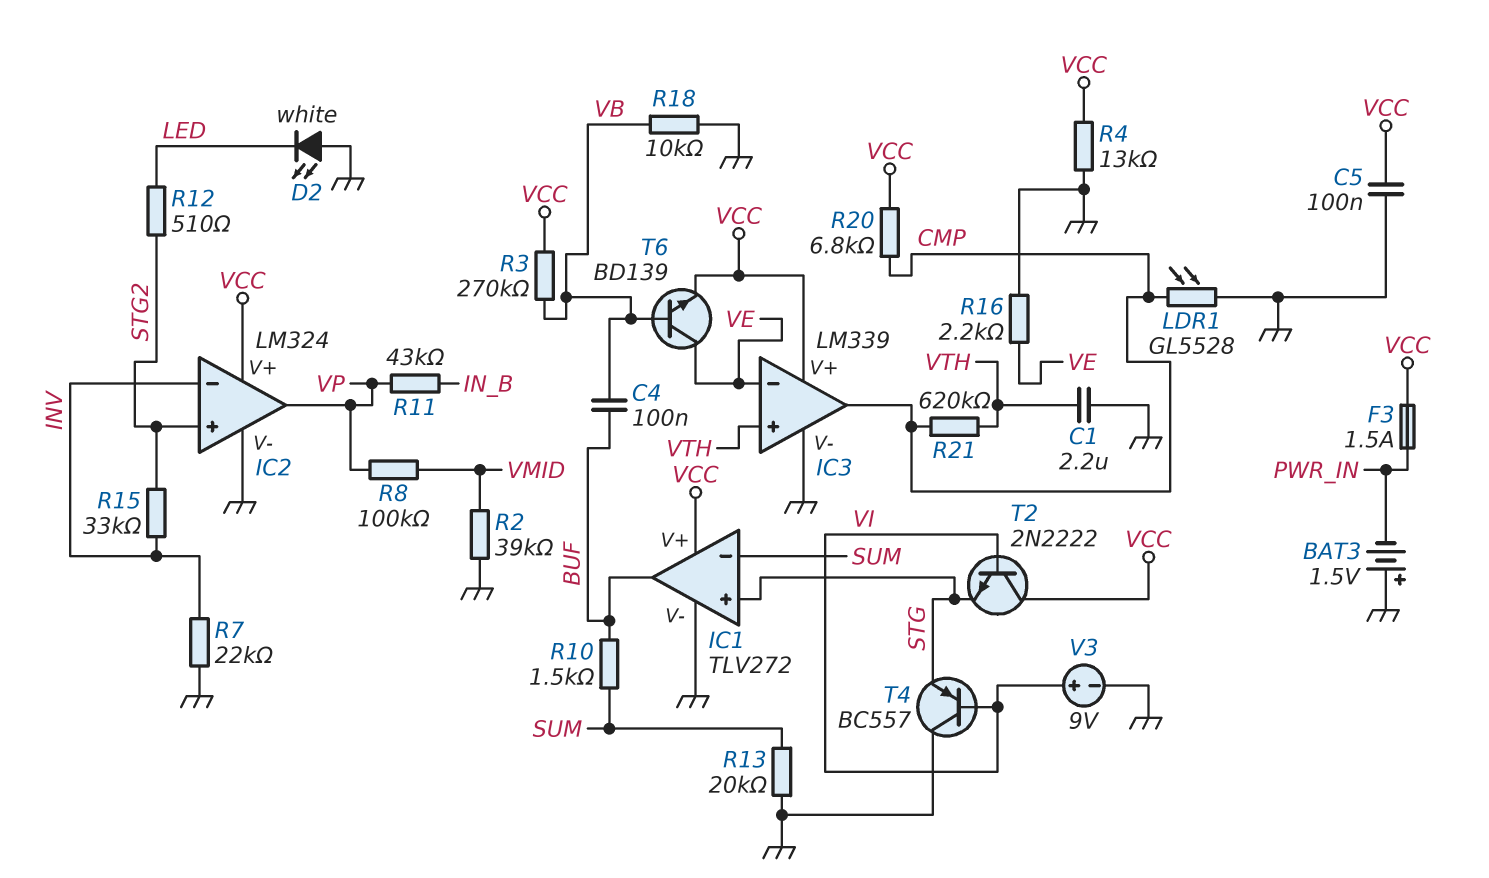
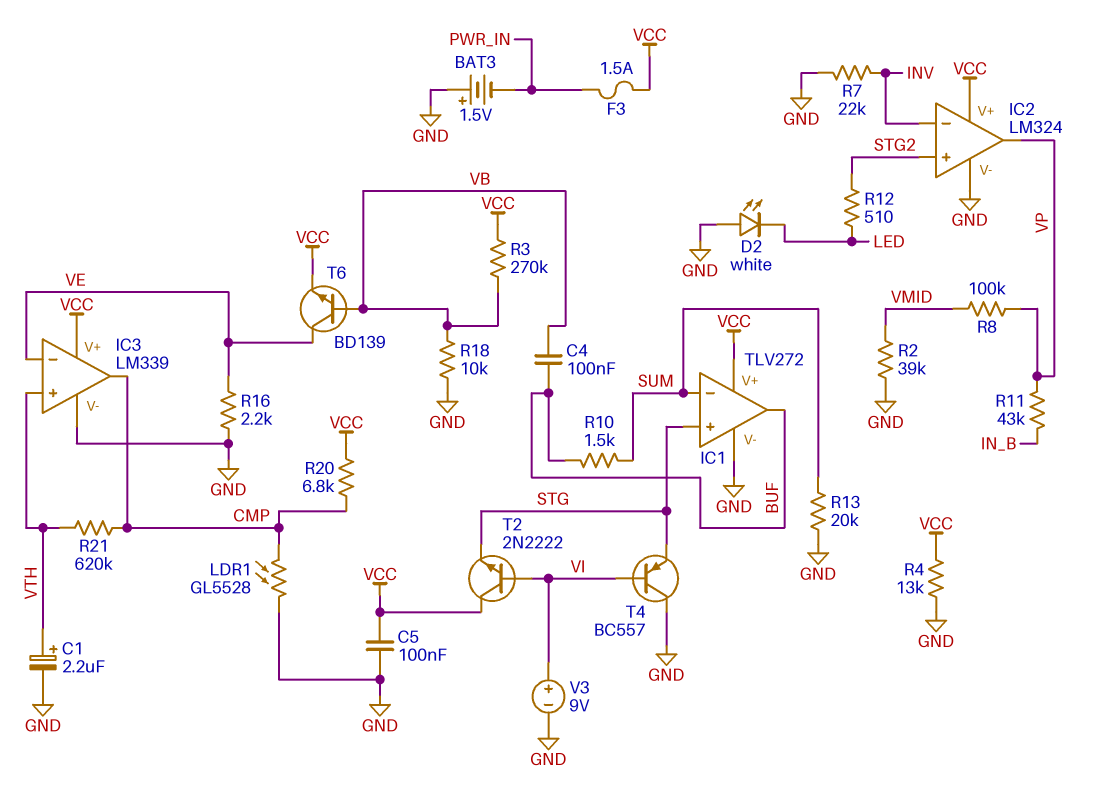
C1: 2.2uF (GND, VTH) -> 2.2uF (plus VTH, minus GND)
R15: 33k (INV, STG2) -> none

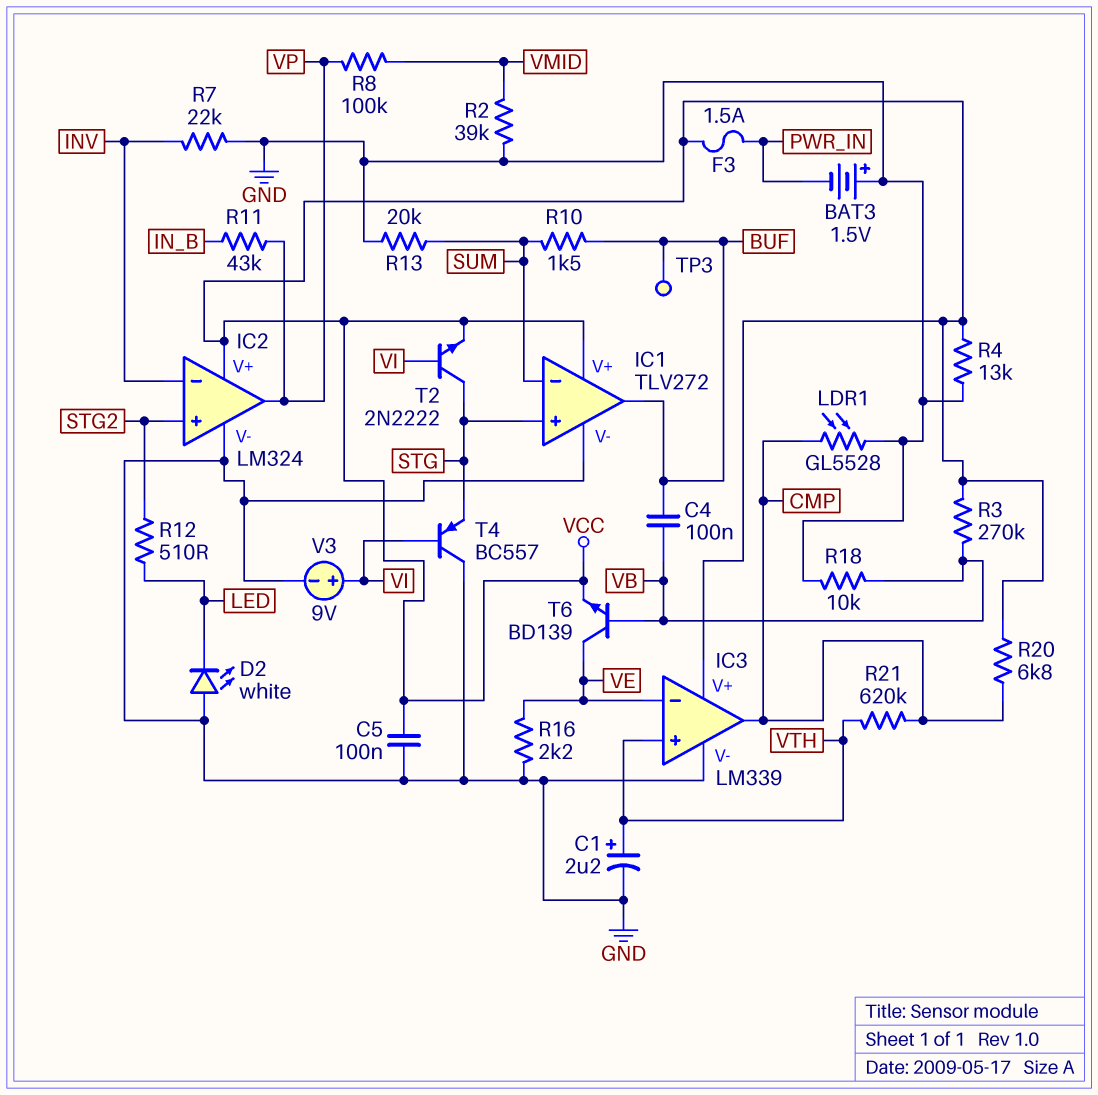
T2: NPN 2N2222 (B VI, C VCC, E STG) -> NPN 2N2222 (B VI, C STG, E VCC)
TP3: none -> test point (BUF)

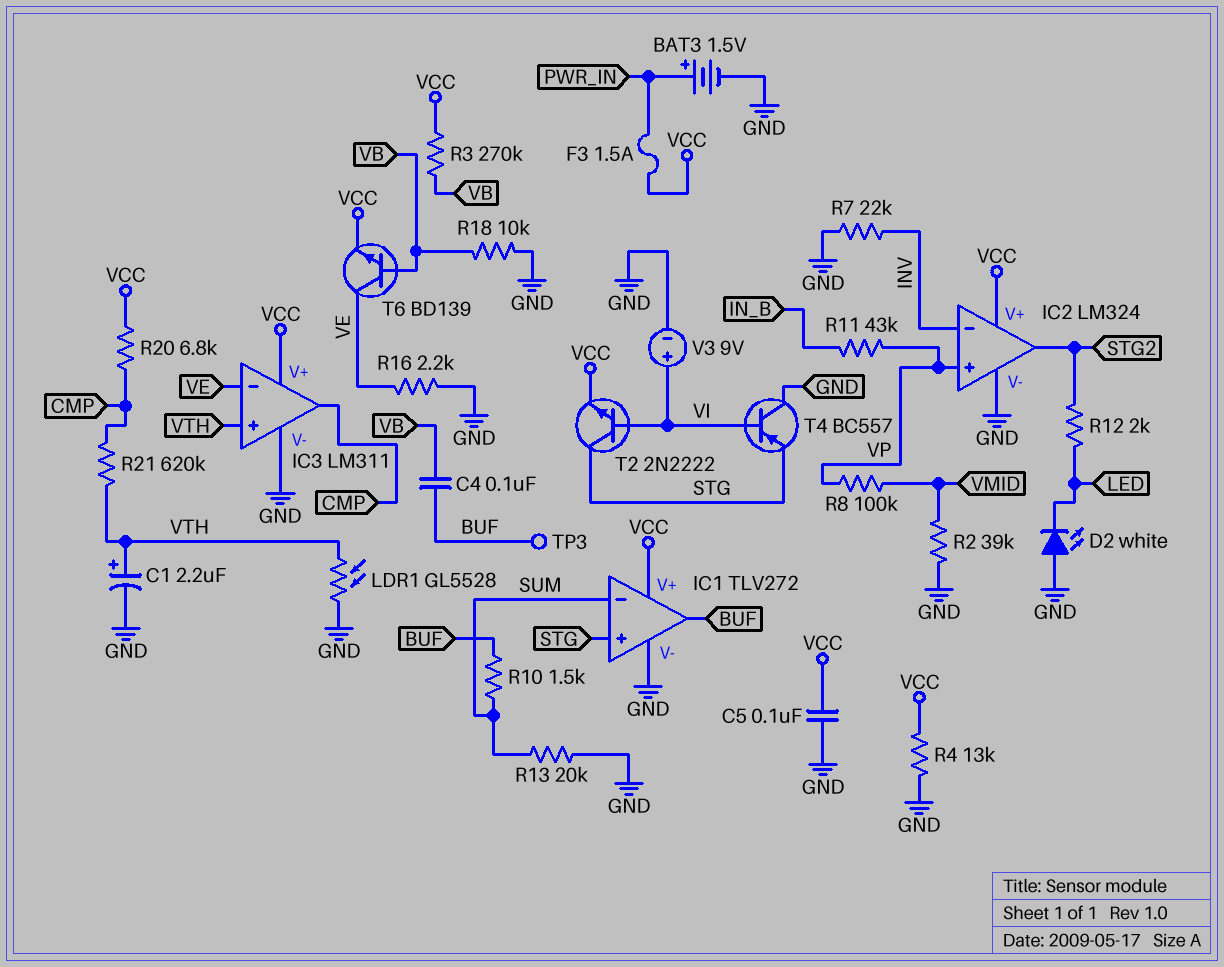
BAT3: 1.5V (plus GND, minus PWR_IN) -> 1.5V (plus PWR_IN, minus GND)
IC2 pin in+: STG2 -> VP
IC2 pin out: VP -> STG2
IC3: LM339 -> LM311
LDR1: GL5528 (CMP, GND) -> GL5528 (GND, VTH)
R12: 510 (LED, STG2) -> 2k (LED, STG2)

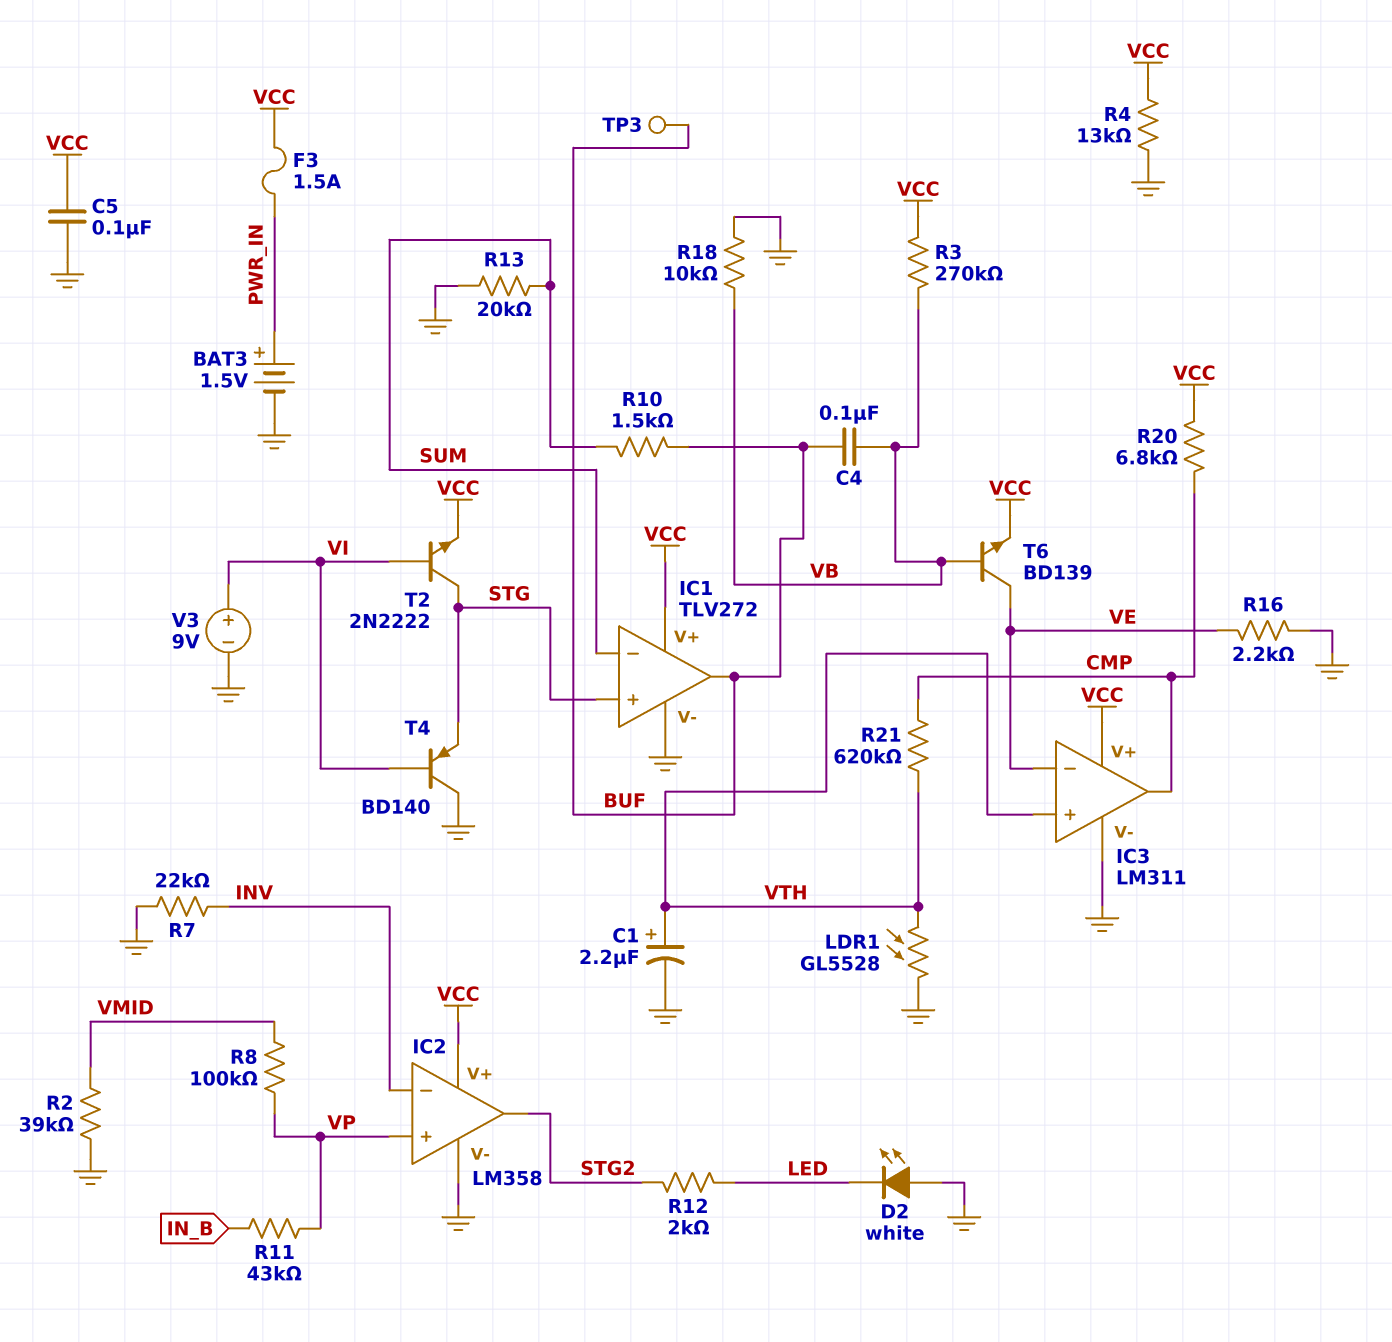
IC2: LM324 -> LM358
T4: PNP BC557 (B VI, C GND, E STG) -> PNP BD140 (B VI, C GND, E STG)

